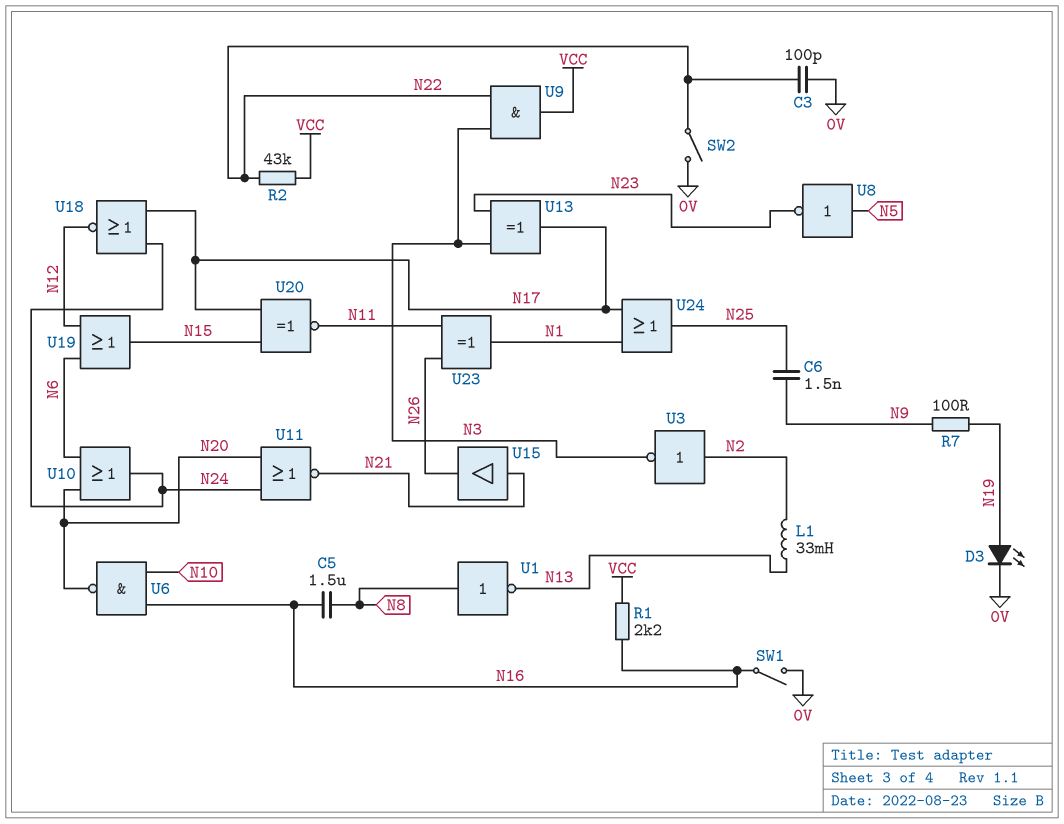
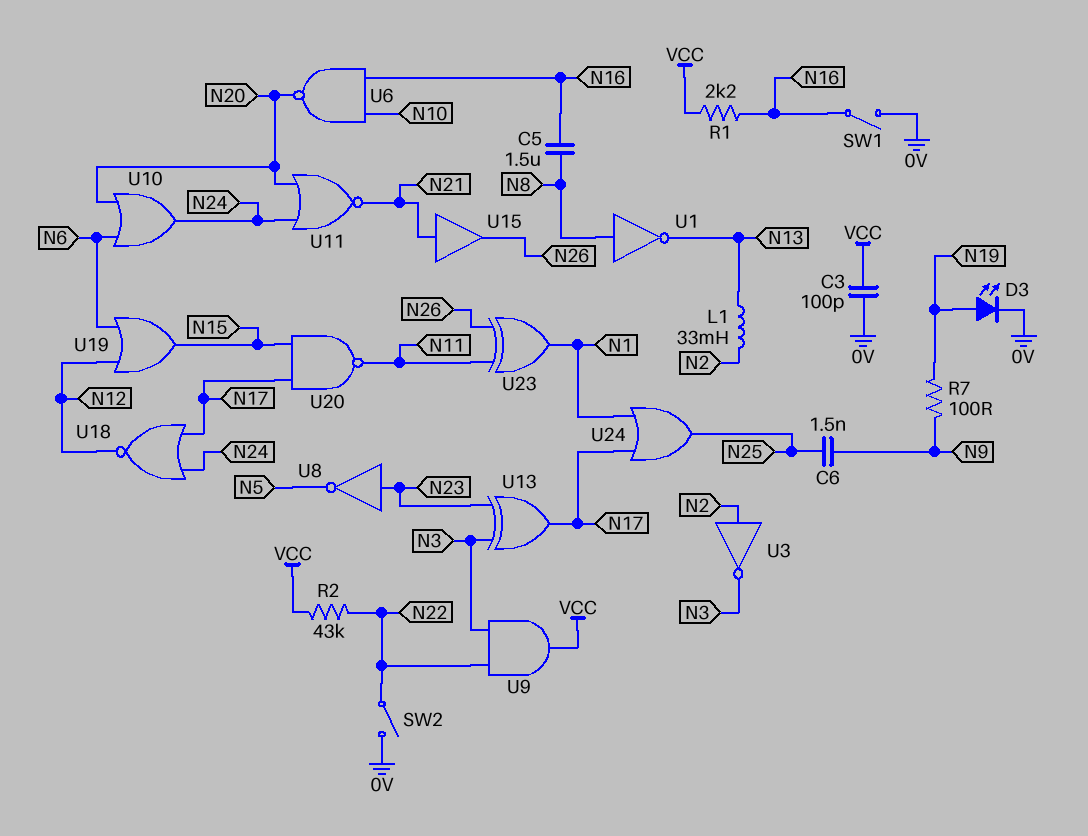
C3: 100pF (0V, N22) -> 100pF (0V, VCC)
U8: NOT (in N5, out N23) -> NOT (in N23, out N5)
U20: XNOR (in N15, in N17, out N11) -> NAND (in N15, in N17, out N11)

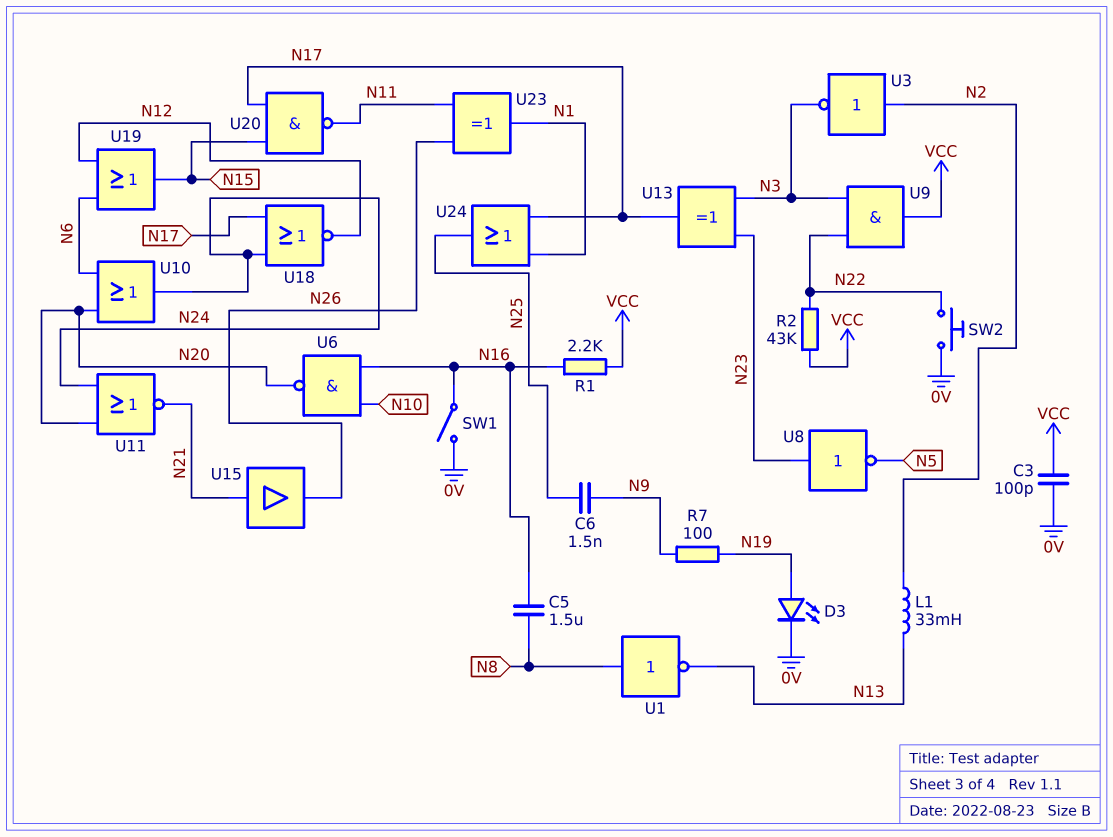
SW2: switch (0V, N22) -> button (0V, N22)

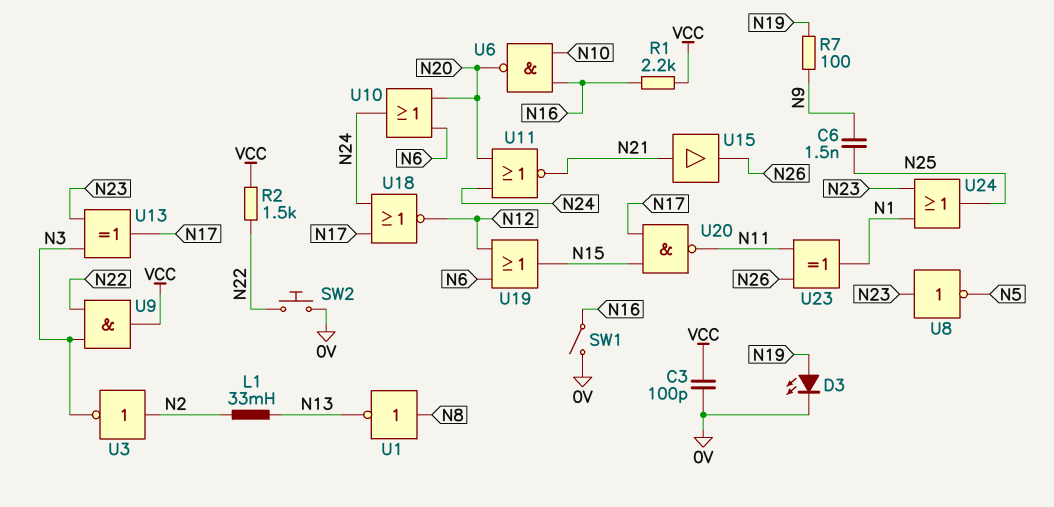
C5: 1.5uF (N8, N16) -> none
R2: 43k (N22, VCC) -> 1.5k (N22, VCC)
U24: OR (in N1, in N17, out N25) -> OR (in N1, in N23, out N25)

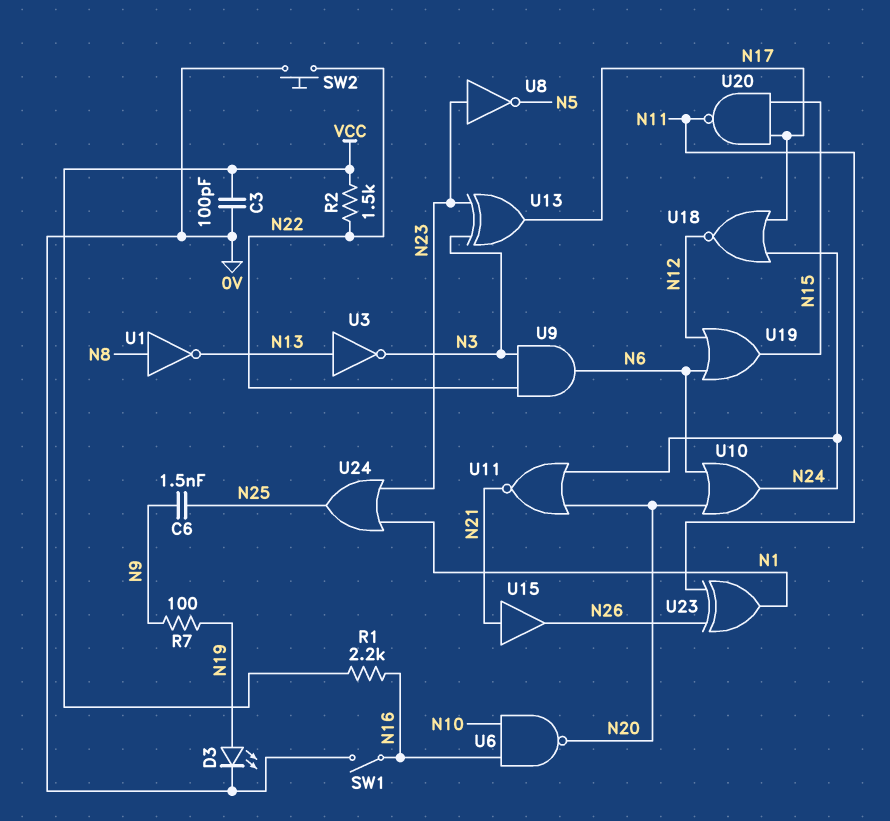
L1: 33mH (N2, N13) -> none
U3: NOT (in N2, out N3) -> NOT (in N13, out N3)
U9: AND (in N3, in N22, out VCC) -> AND (in N3, in N22, out N6)

